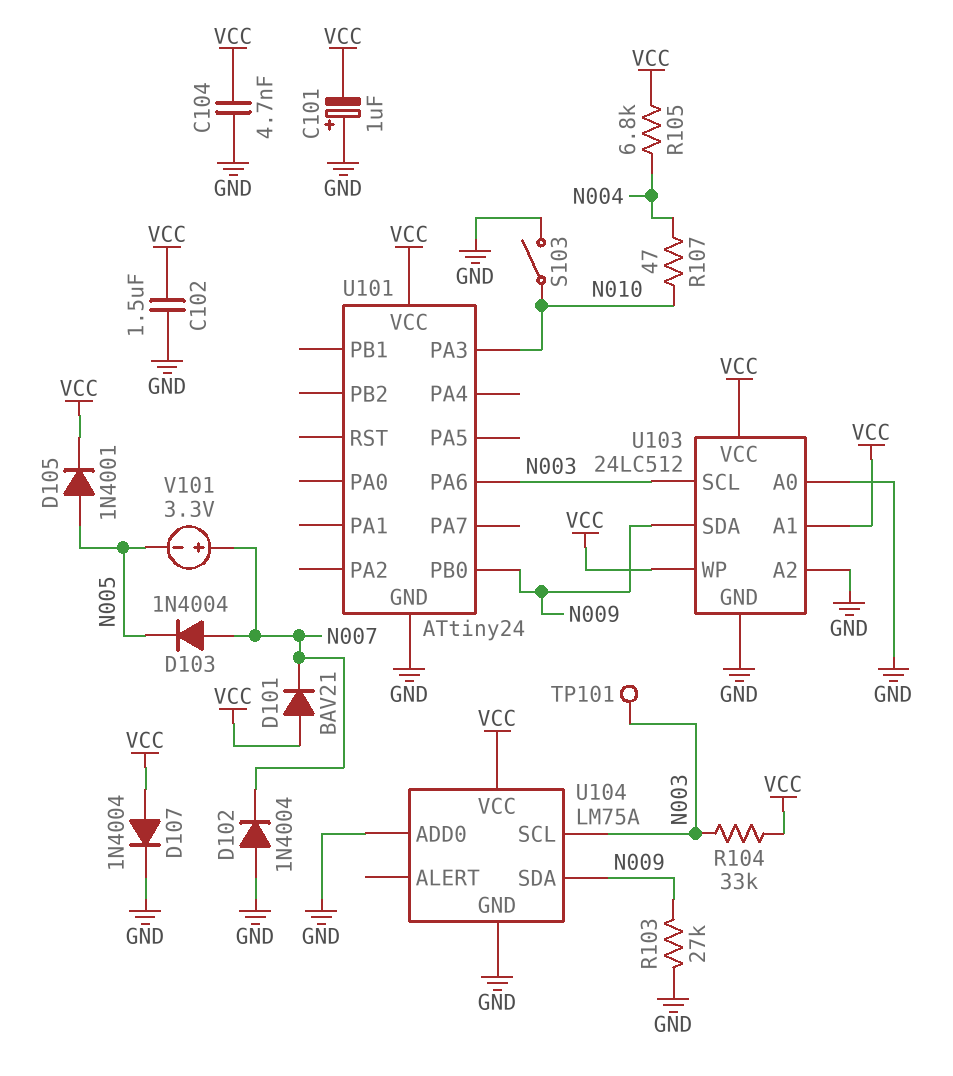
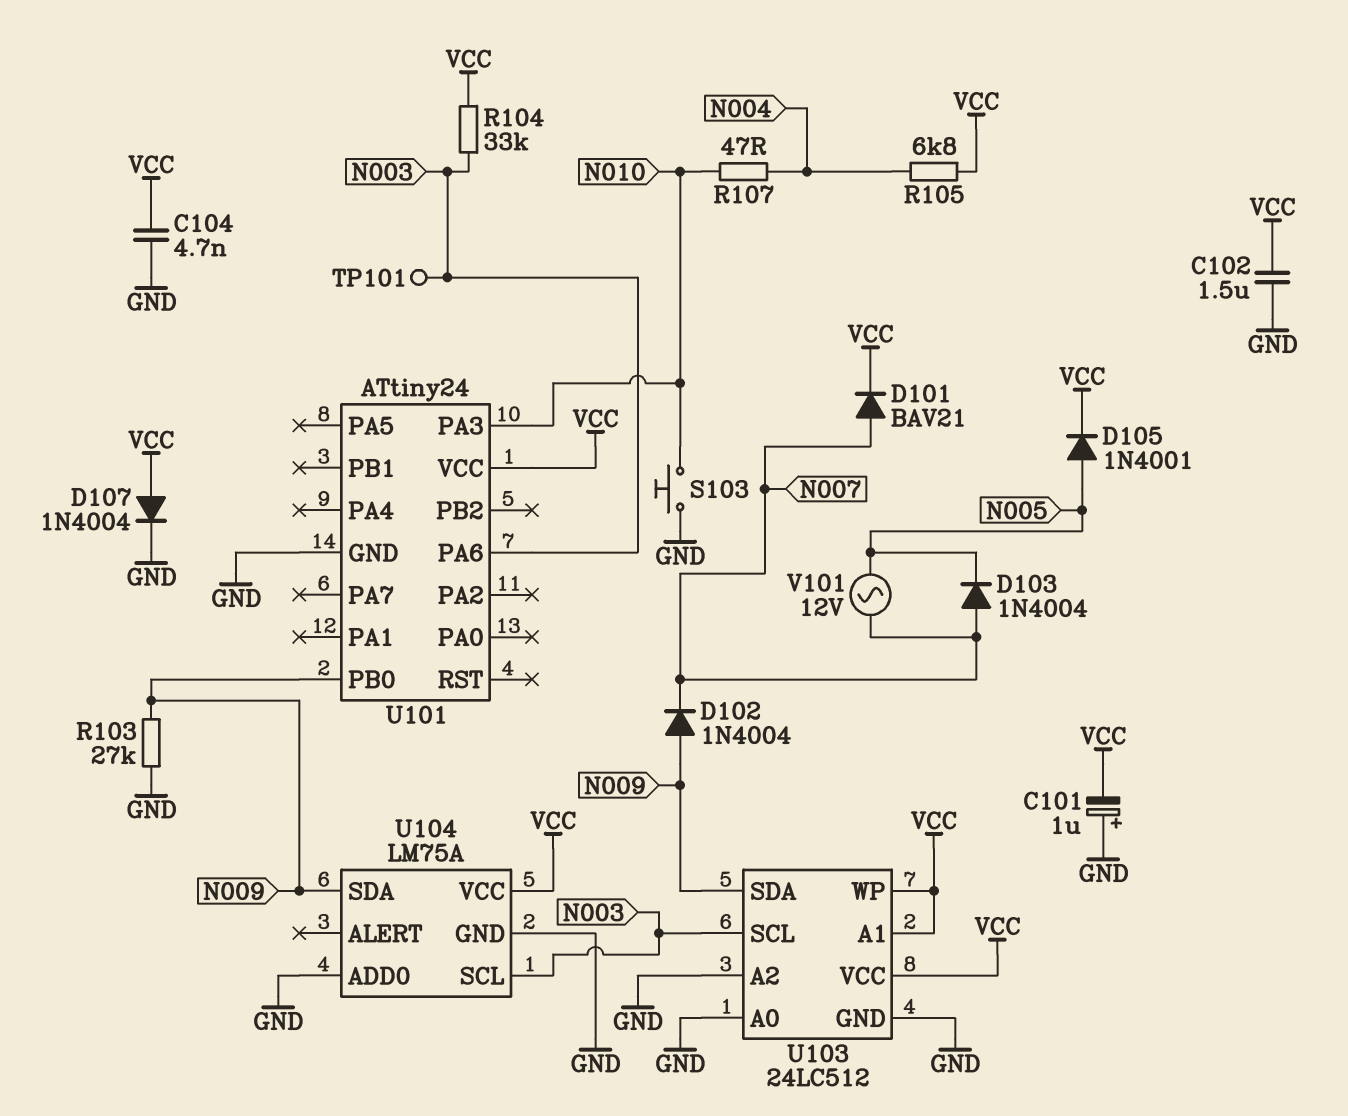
D101: diode BAV21 (A VCC, K N007) -> diode BAV21 (A N007, K VCC)
D102: diode 1N4004 (A GND, K N007) -> diode 1N4004 (A N009, K N007)
S103: switch (GND, N010) -> button (GND, N010)
V101: 3.3V (plus N007, minus N005) -> AC 12V (N005, N007)

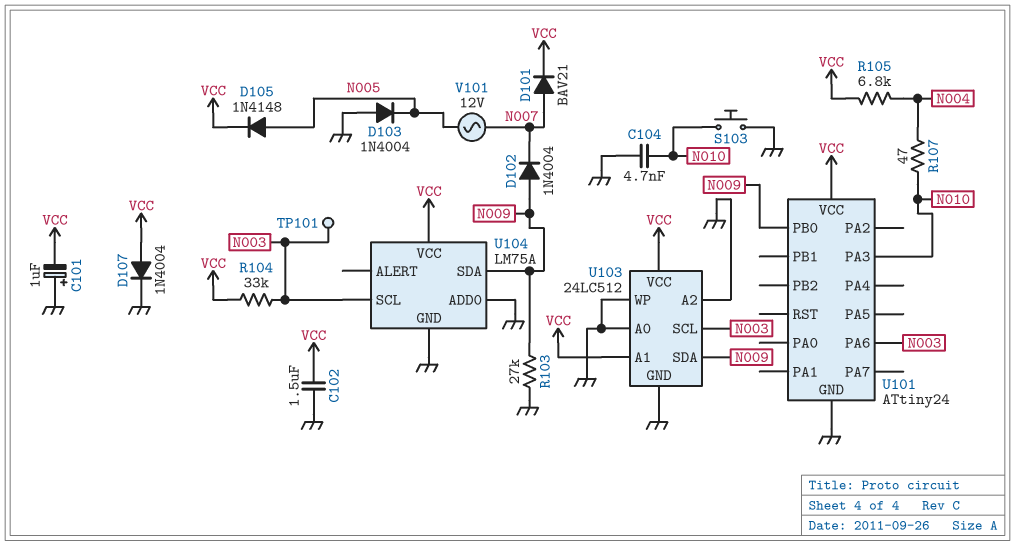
C104: 4.7nF (GND, VCC) -> 4.7nF (GND, N010)
D103: diode 1N4004 (A N007, K N005) -> diode 1N4004 (A GND, K N005)
D105: diode 1N4001 (A N005, K VCC) -> diode 1N4148 (A N005, K VCC)
U103 pin WP: VCC -> GND

